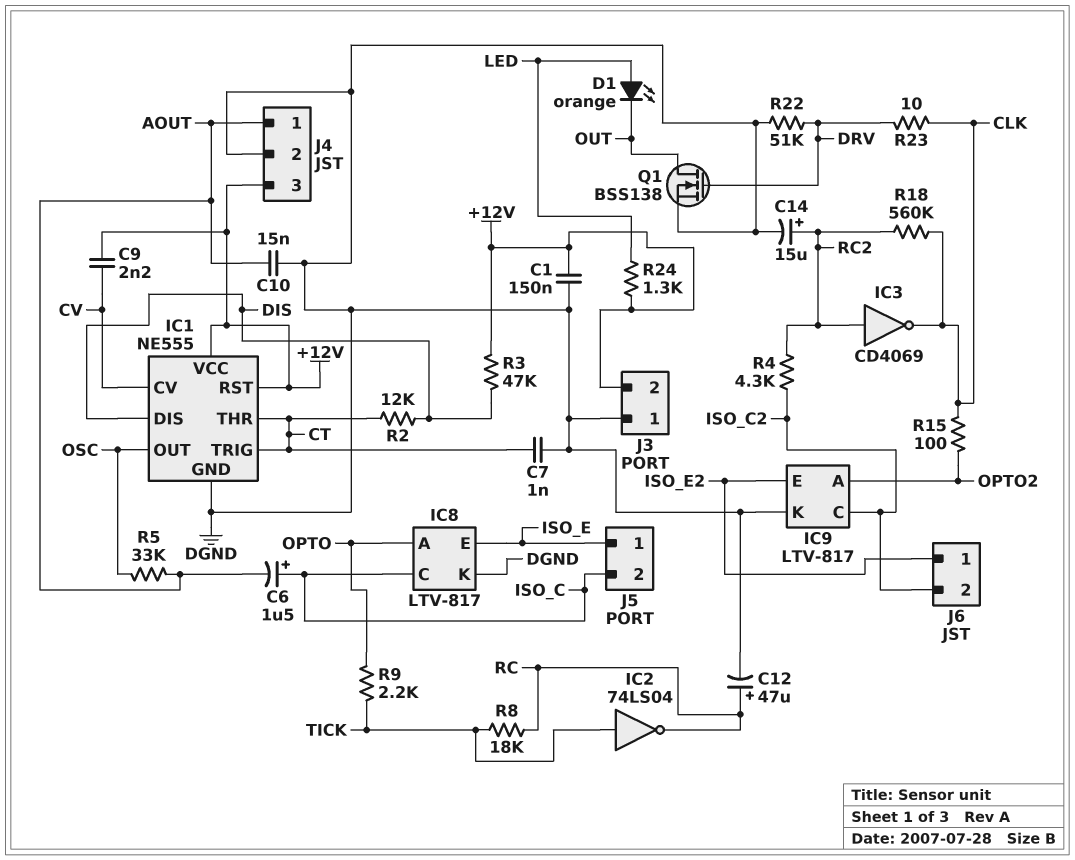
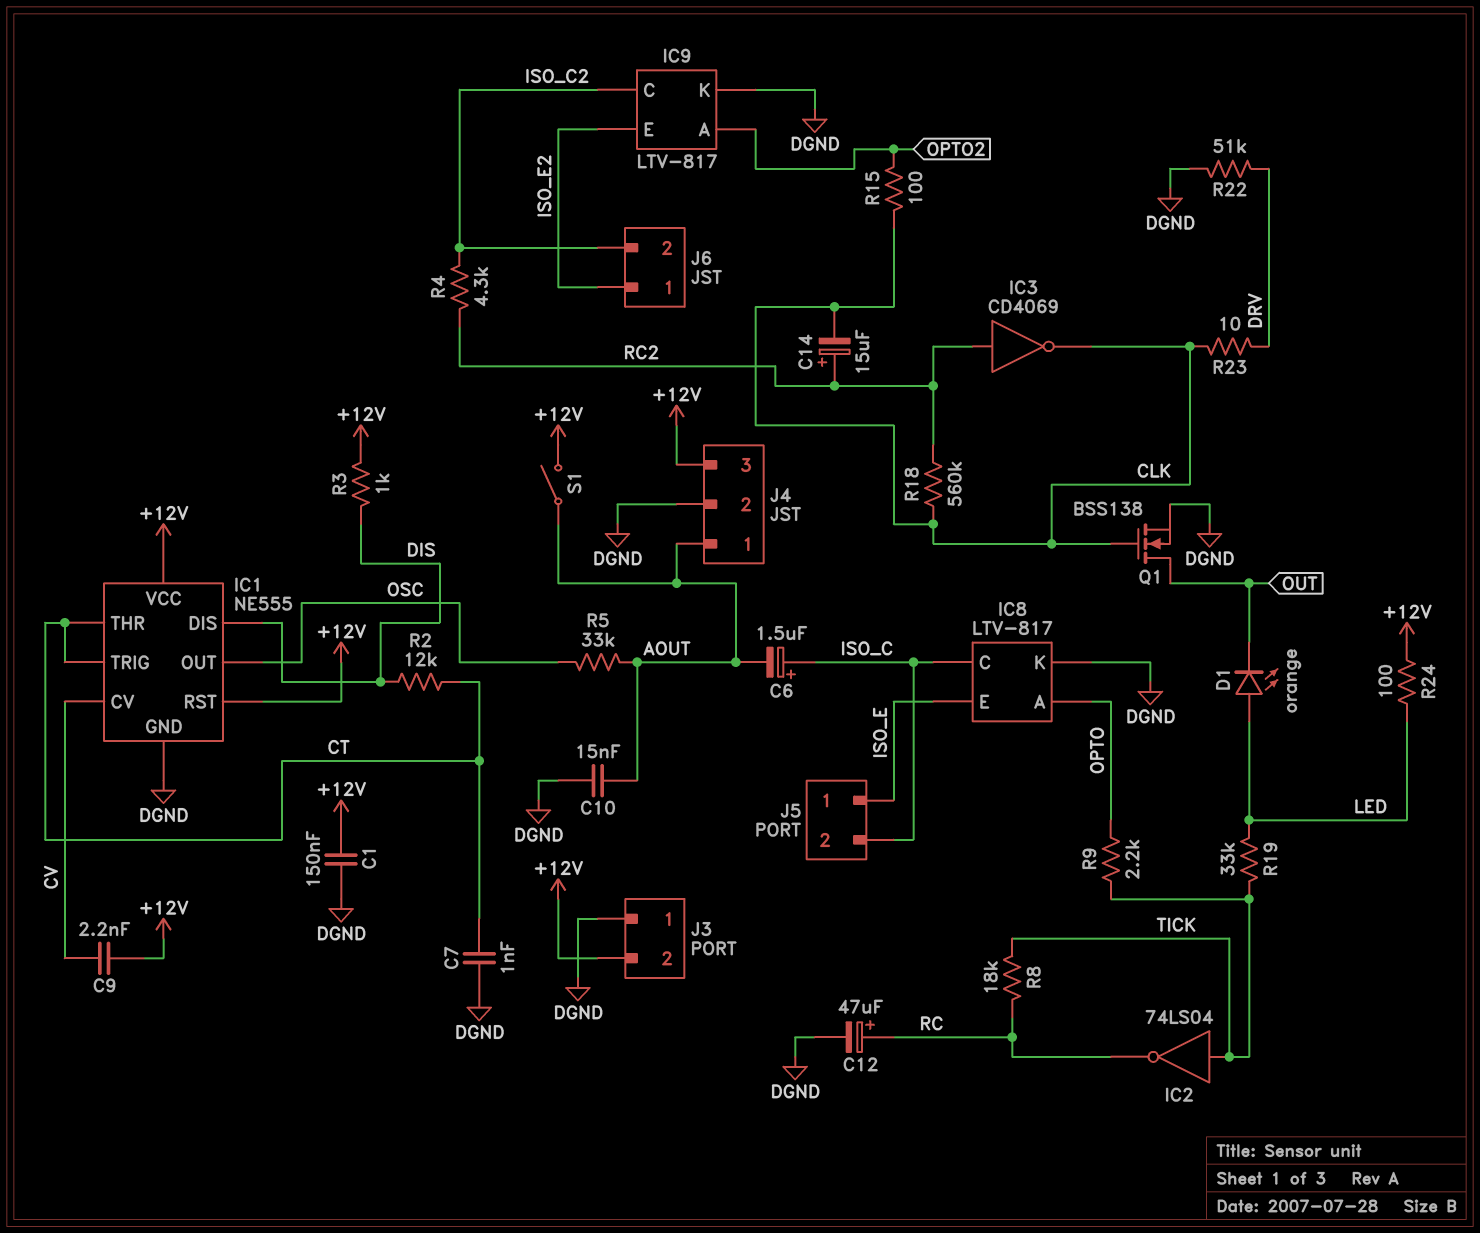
C14: 15uF (plus RC2, minus DGND) -> 15uF (plus RC2, minus CLK)
Q1: NMOS BSS138 (G DRV, D OUT, S DGND) -> NMOS BSS138 (G CLK, D OUT, S DGND)
R3: 47k (+12V, DIS) -> 1k (+12V, DIS)
R19: none -> 33k (LED, TICK)
R24: 1.3k (+12V, LED) -> 100 (+12V, LED)
S1: none -> switch (+12V, AOUT)

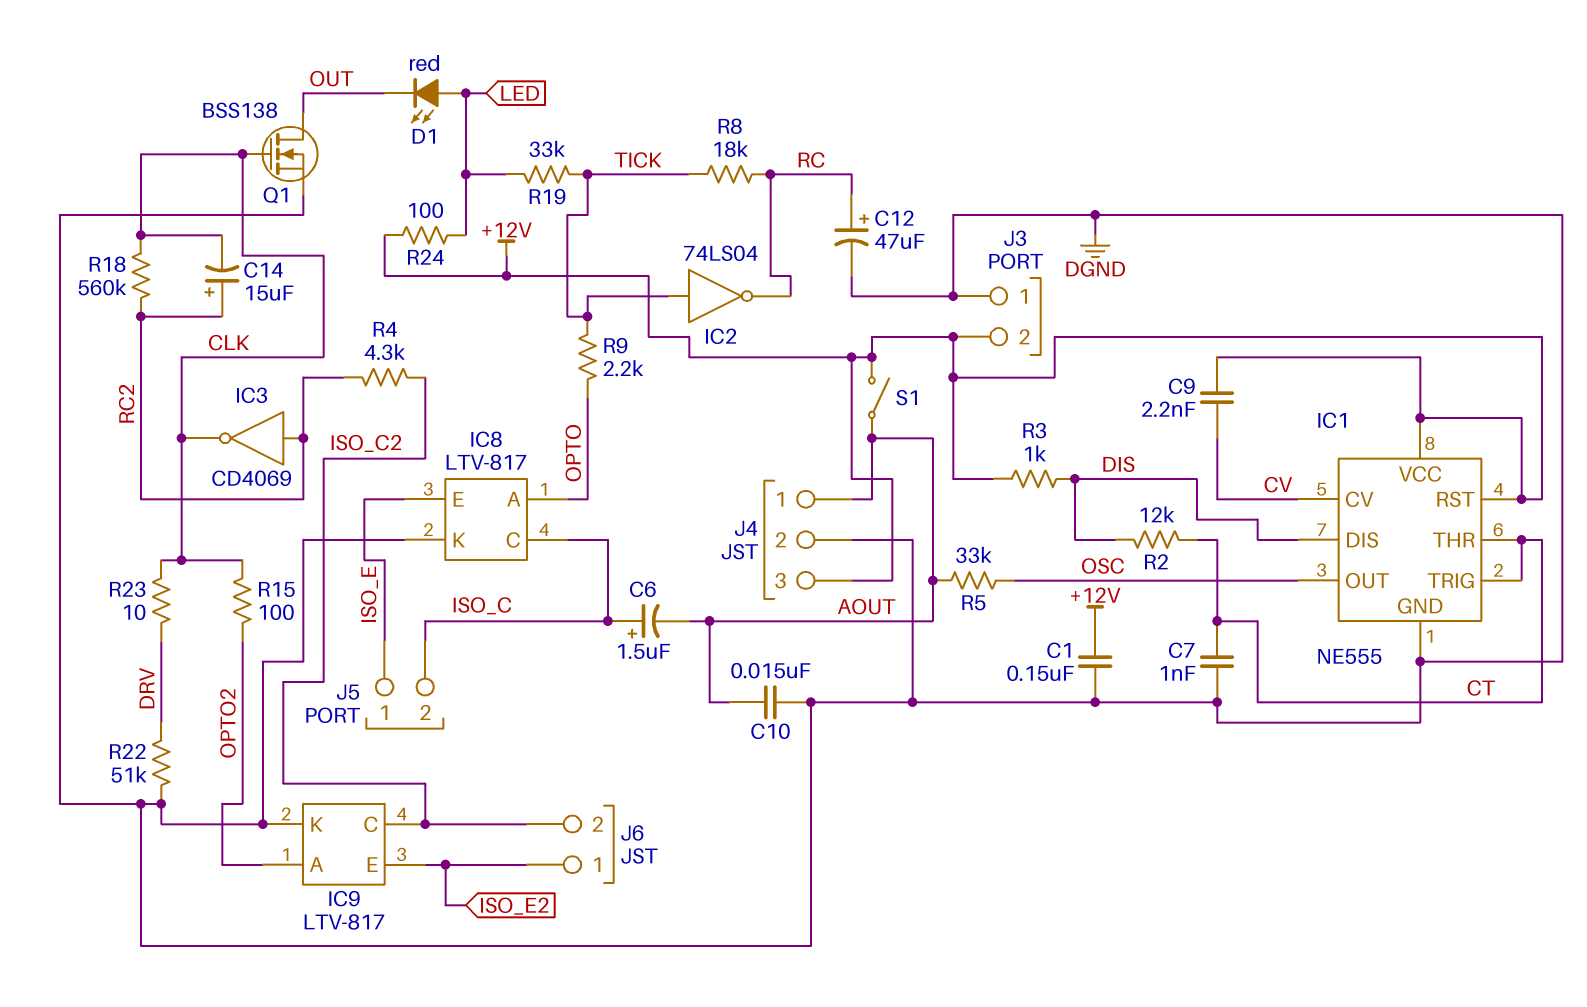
D1: LED orange (A LED, K OUT) -> LED red (A LED, K OUT)

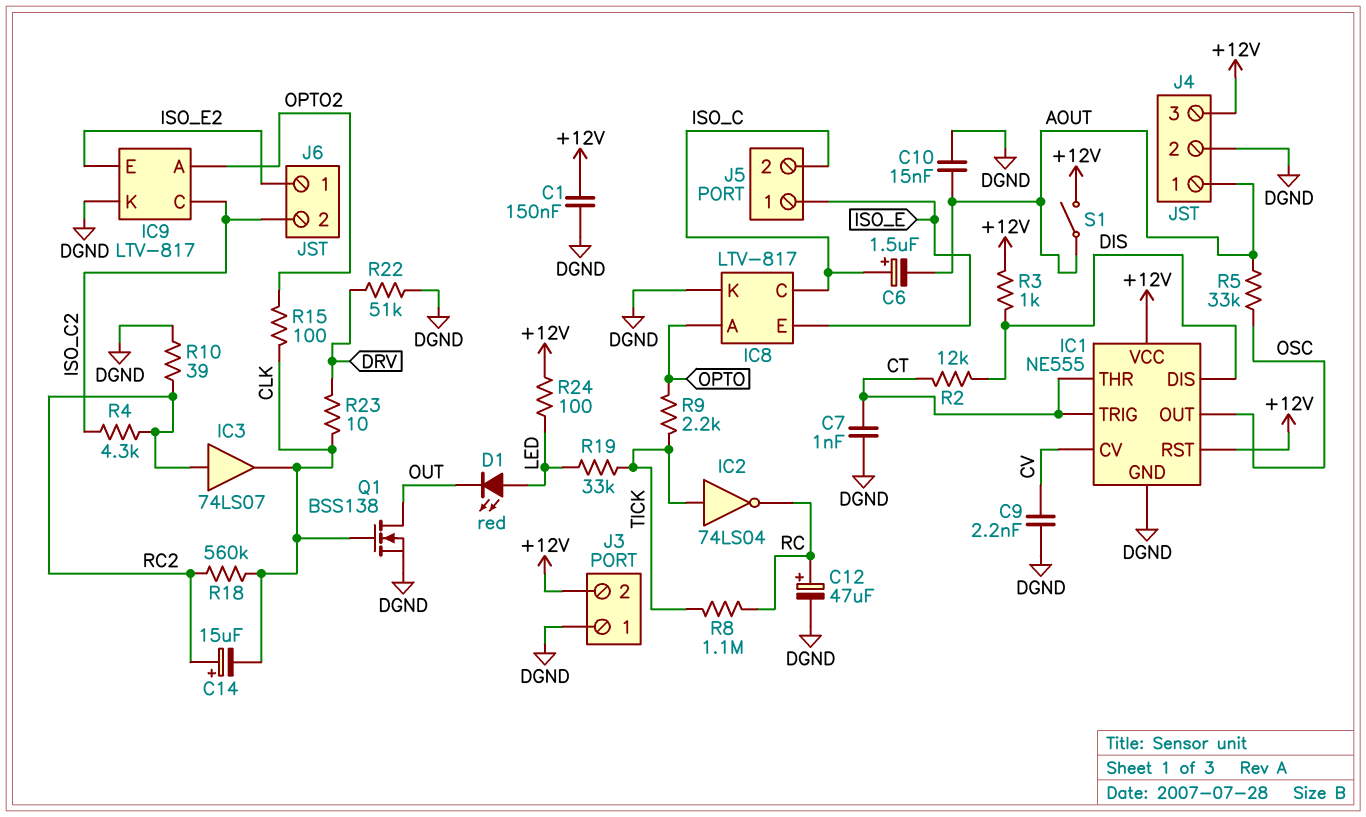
C9: 2.2nF (+12V, CV) -> 2.2nF (CV, DGND)
IC3: NOT CD4069 (in RC2, out CLK) -> buffer 74LS07 (in RC2, out CLK)
R8: 18k (RC, TICK) -> 1.1M (RC, TICK)
R10: none -> 39 (DGND, RC2)

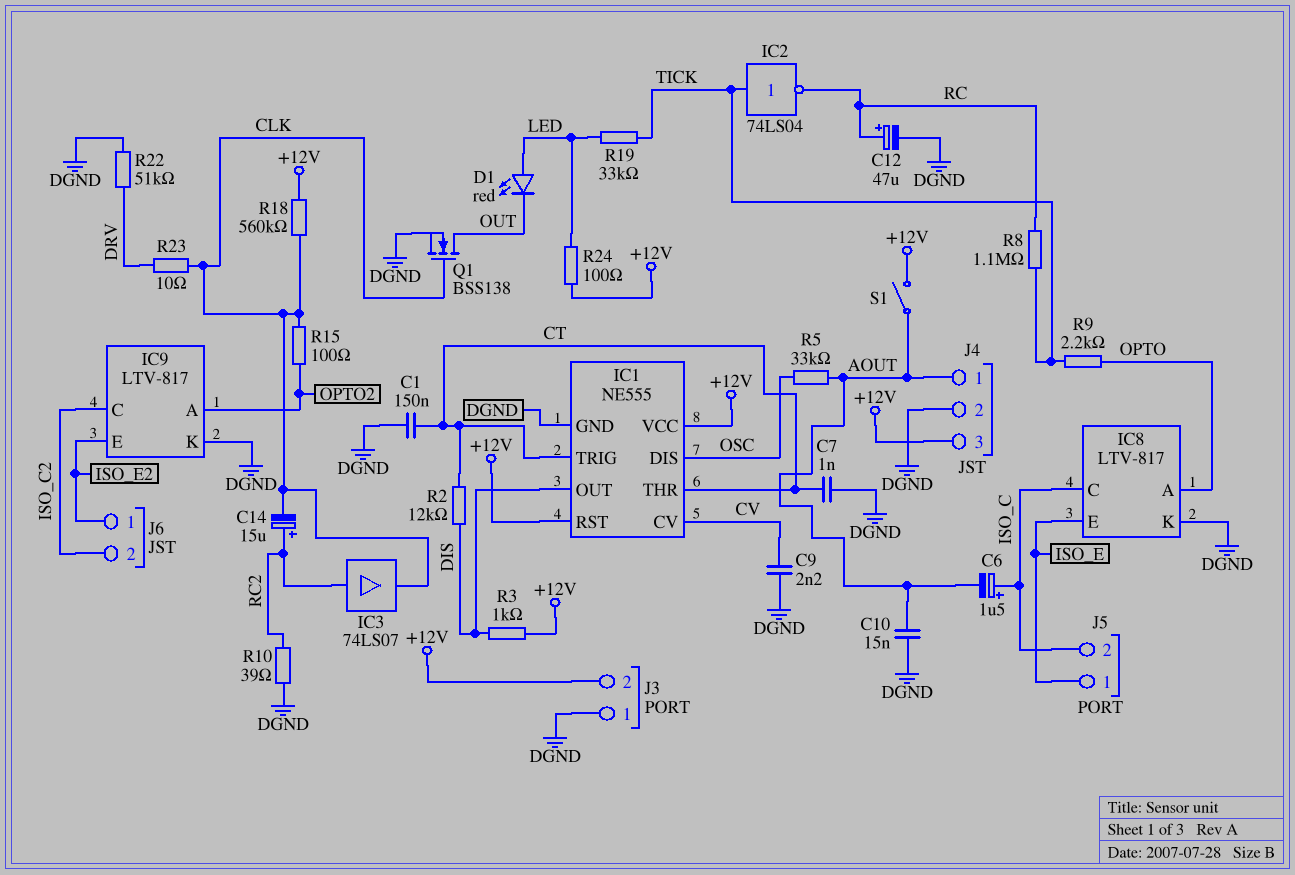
C1: 150nF (+12V, DGND) -> 150nF (CT, DGND)
IC1 pin DIS: DIS -> OSC
IC1 pin OUT: OSC -> DIS
R4: 4.3k (ISO_C2, RC2) -> none
R18: 560k (CLK, RC2) -> 560k (+12V, CLK)

